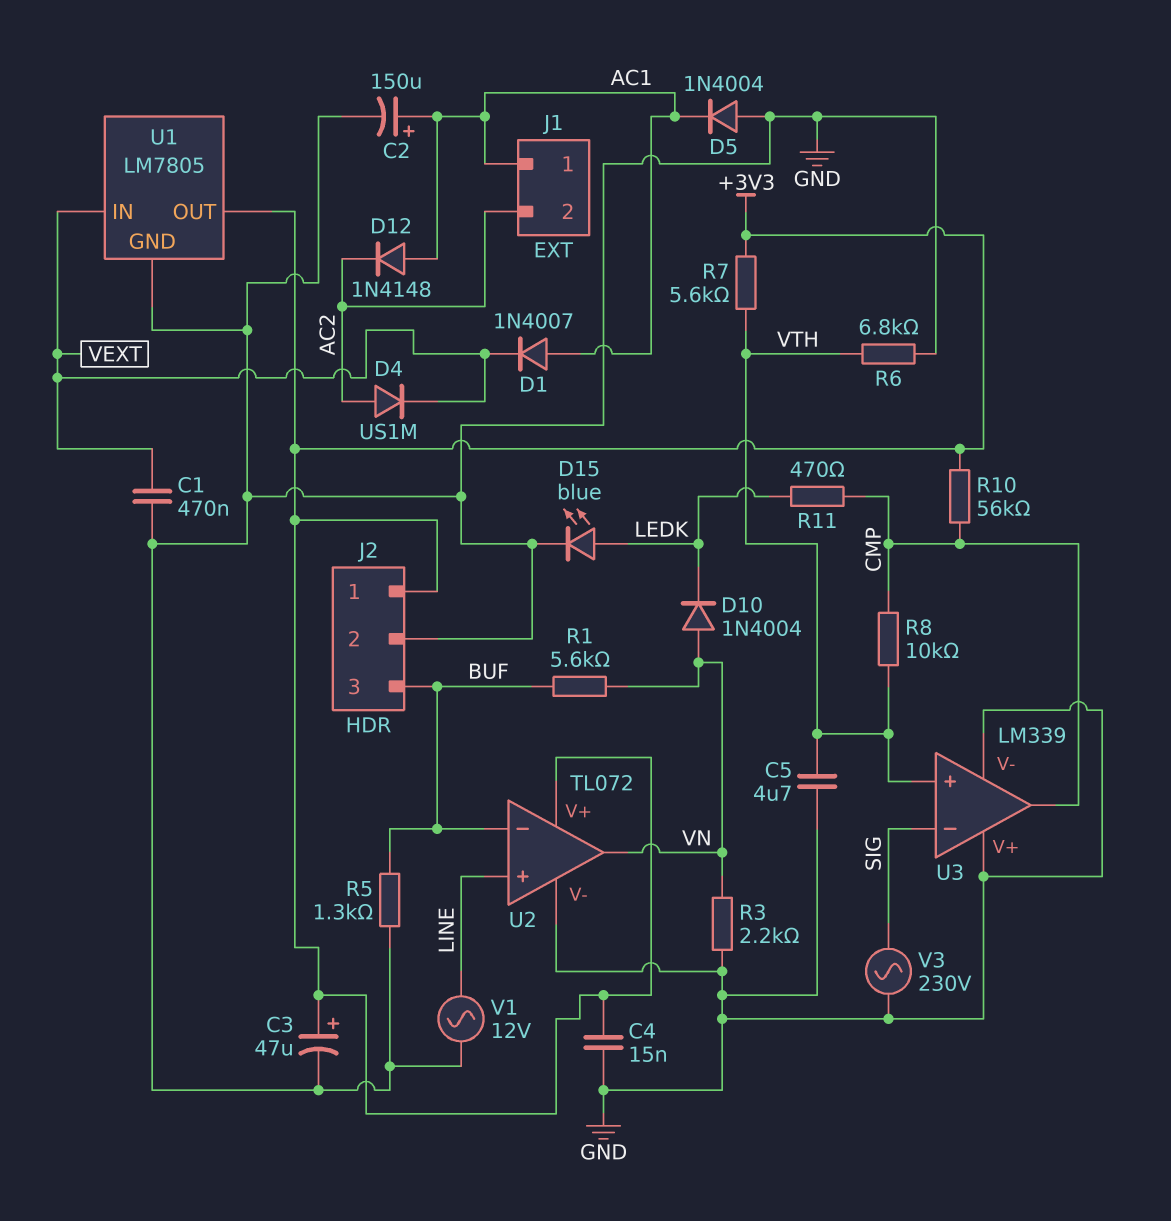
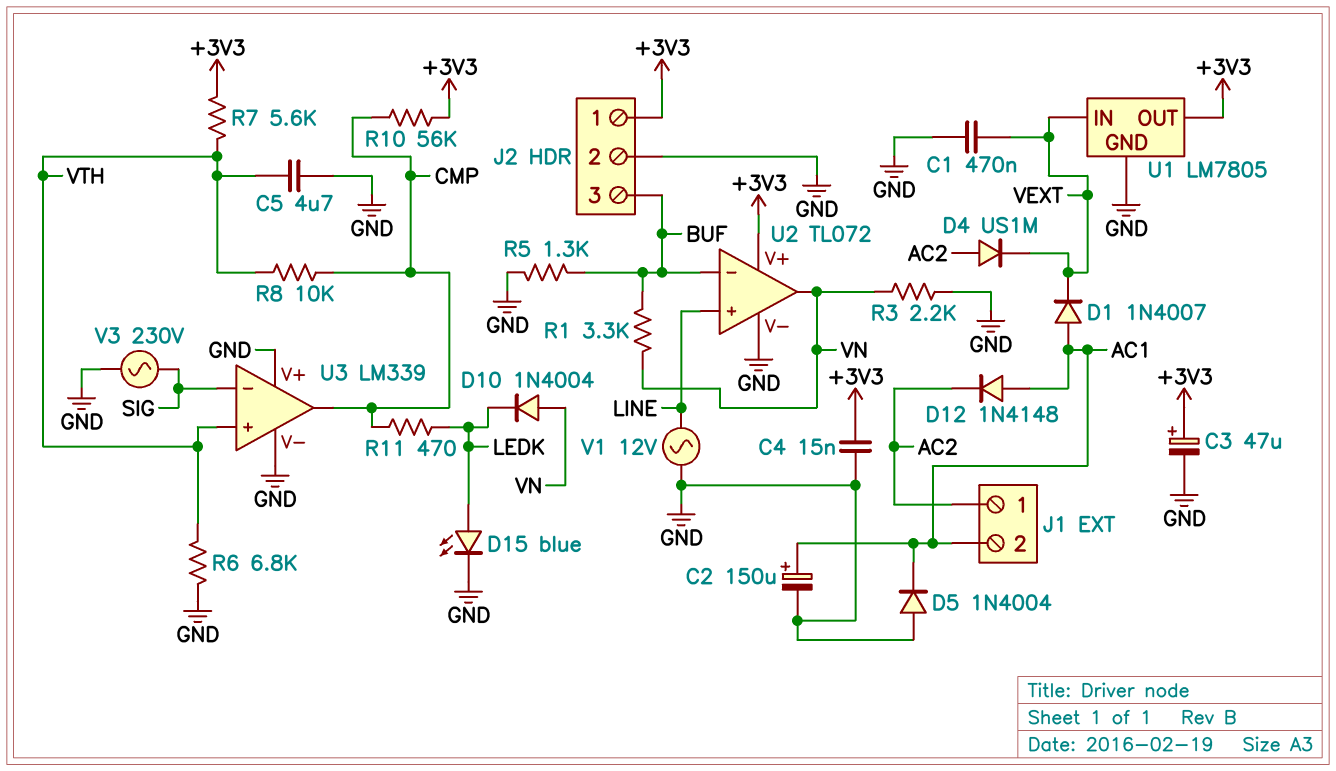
J1 pin 1: AC1 -> AC2
J1 pin 2: AC2 -> AC1
R1: 5.6k (BUF, VN) -> 3.3k (BUF, VN)

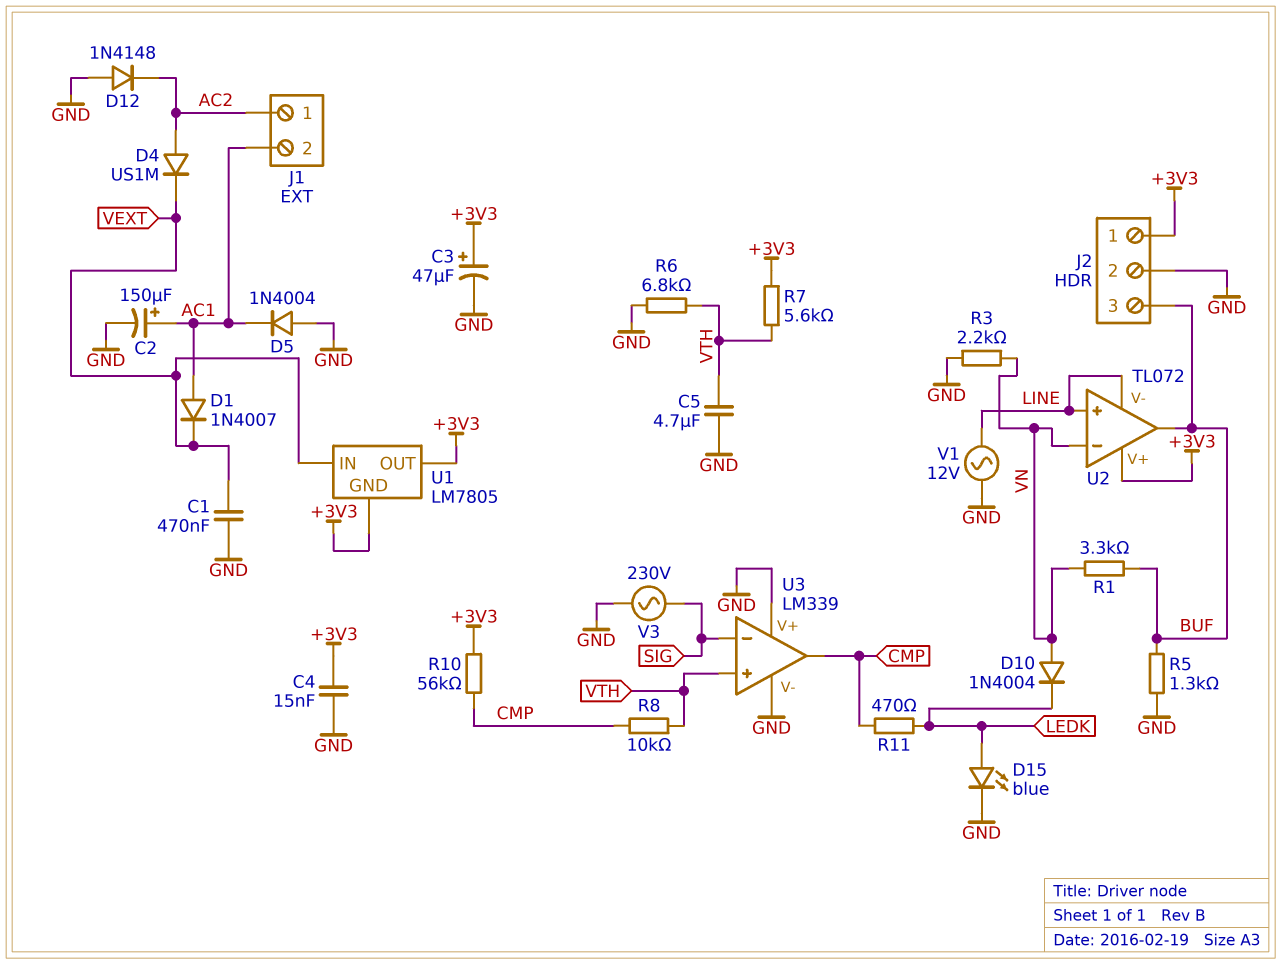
D12: diode 1N4148 (A AC1, K AC2) -> diode 1N4148 (A GND, K AC2)
U1 pin GND: GND -> +3V3
U2 pin V-: GND -> LINE
U2 pin in-: BUF -> VN
U2 pin out: VN -> BUF

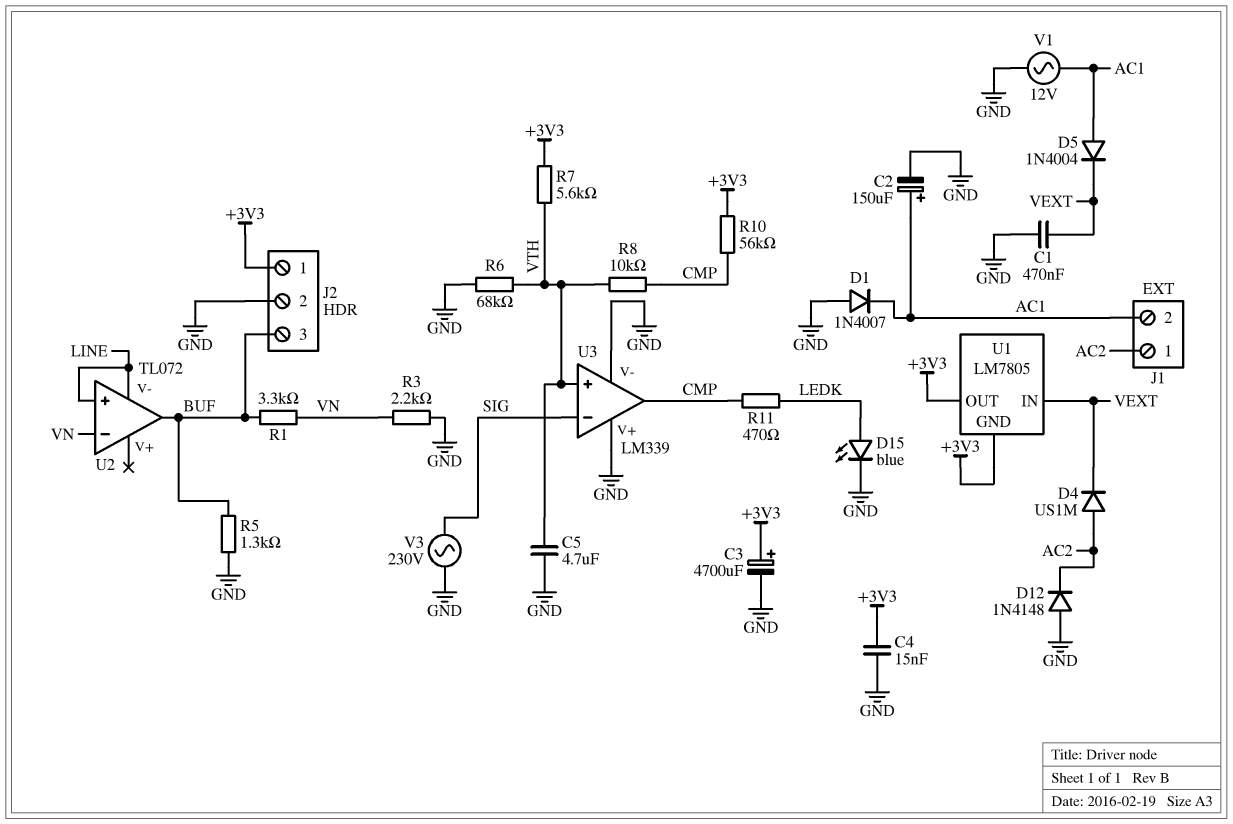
C3: 47uF (plus +3V3, minus GND) -> 4700uF (plus +3V3, minus GND)
D1: diode 1N4007 (A AC1, K VEXT) -> diode 1N4007 (A GND, K AC1)
D5: diode 1N4004 (A GND, K AC1) -> diode 1N4004 (A AC1, K VEXT)
D10: diode 1N4004 (A VN, K LEDK) -> none
R6: 6.8k (GND, VTH) -> 68k (GND, VTH)
U2 pin V+: +3V3 -> none
V1: AC 12V (GND, LINE) -> AC 12V (AC1, GND)

